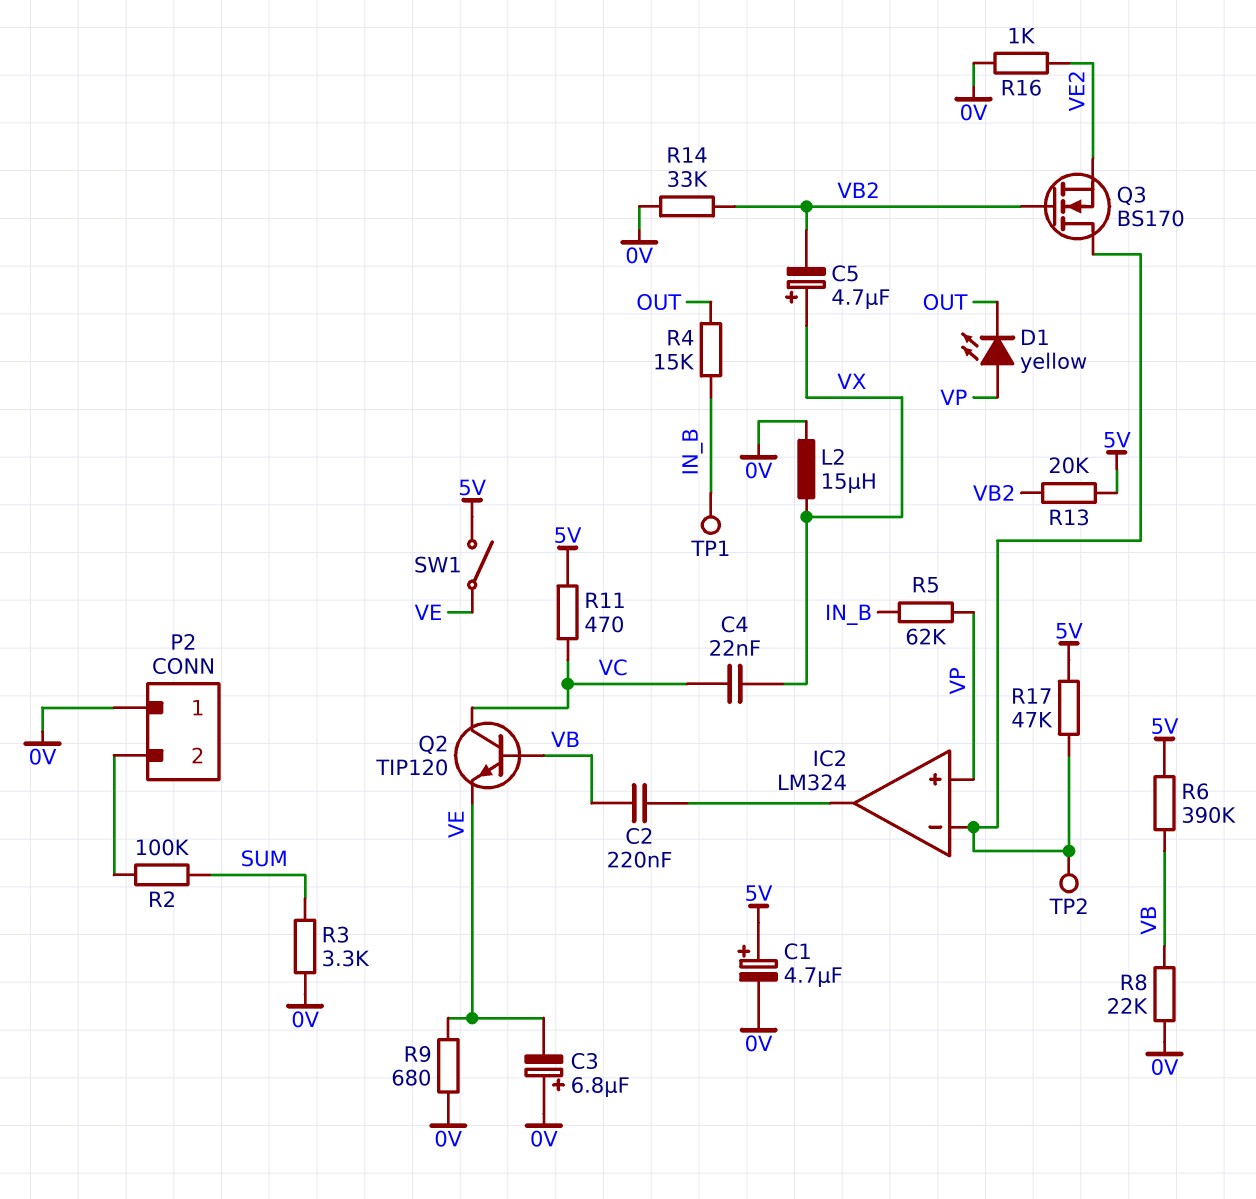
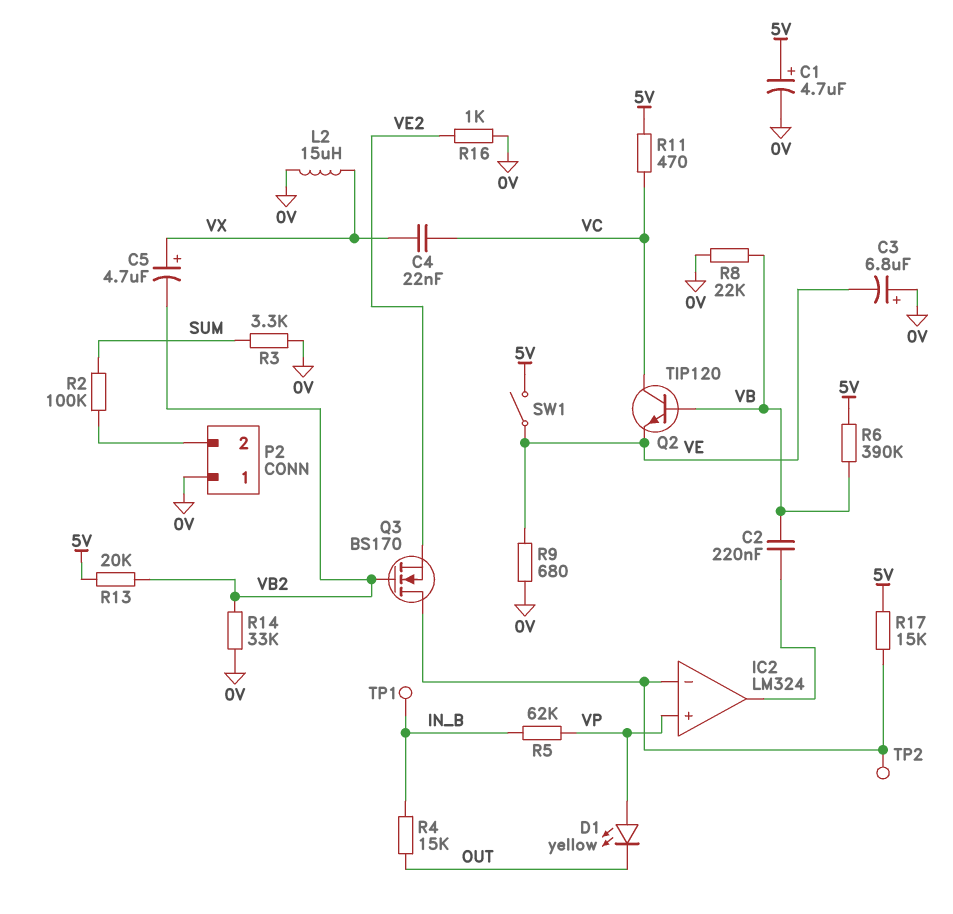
R17: 47k (5V, IC2/in-) -> 15k (5V, IC2/in-)

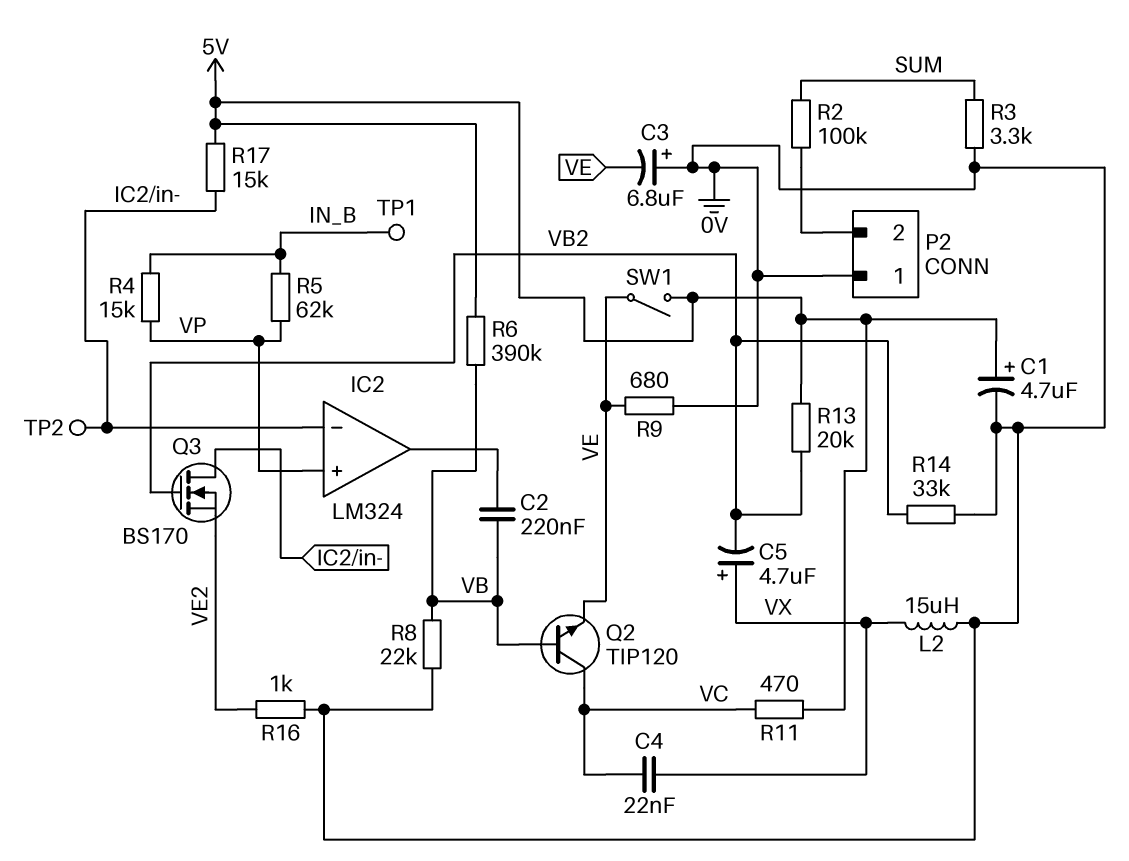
D1: LED yellow (A VP, K OUT) -> none
R4: 15k (IN_B, OUT) -> 15k (IN_B, VP)

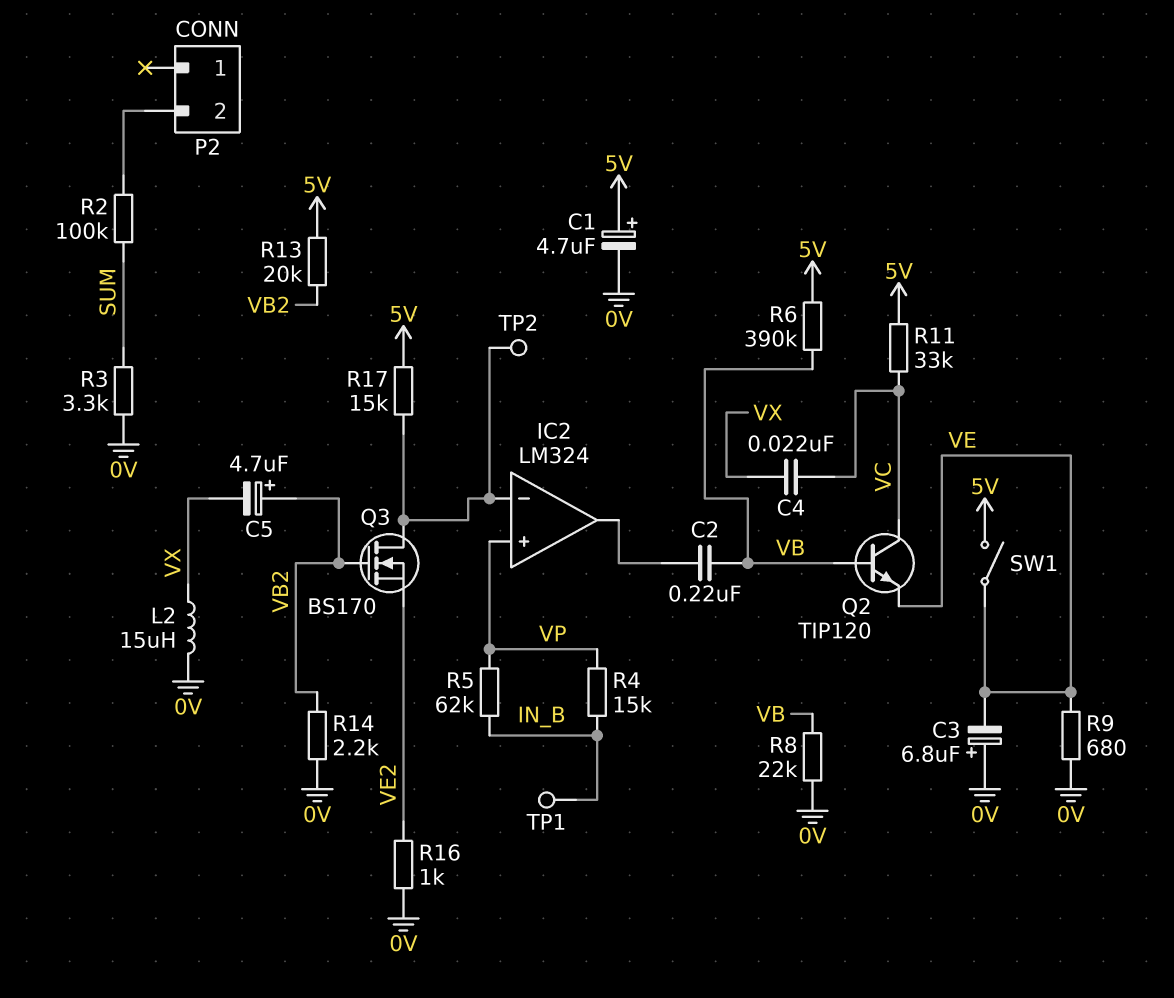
C5: 4.7uF (plus VX, minus VB2) -> 4.7uF (plus VB2, minus VX)
P2 pin 1: 0V -> none
R11: 470 (5V, VC) -> 33k (5V, VC)
R14: 33k (0V, VB2) -> 2.2k (0V, VB2)

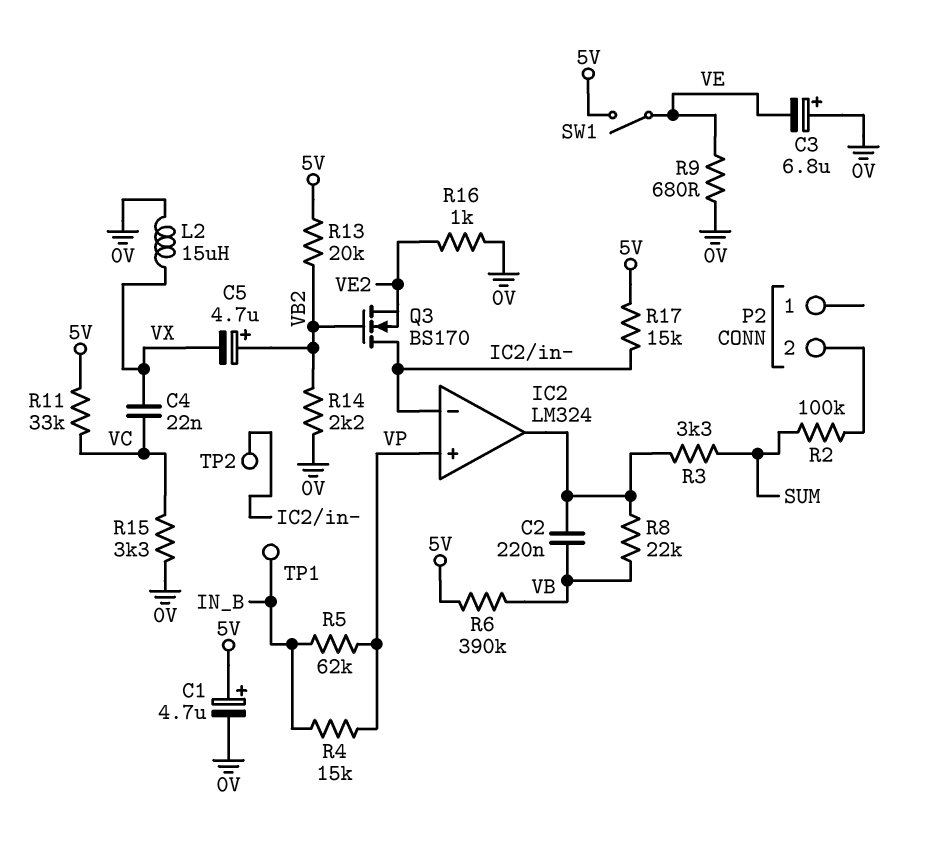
Q2: NPN TIP120 (B VB, C VC, E VE) -> none
R3: 3.3k (0V, SUM) -> 3.3k (IC2/out, SUM)
R8: 22k (0V, VB) -> 22k (IC2/out, VB)
R15: none -> 3.3k (0V, VC)

